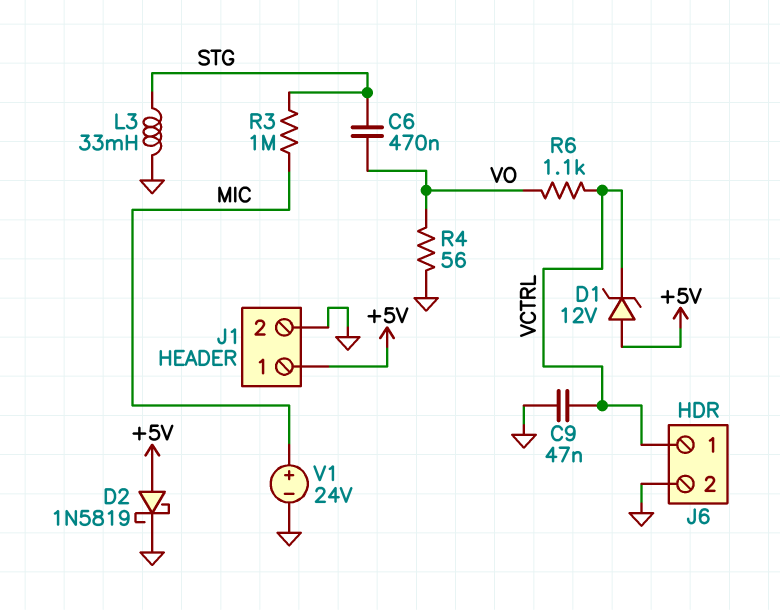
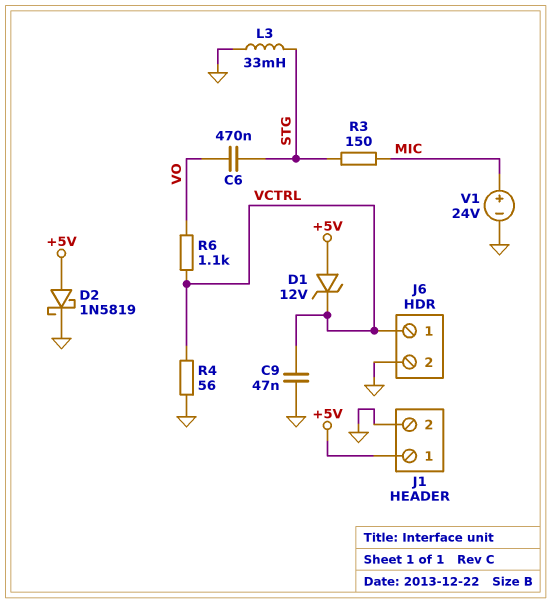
R3: 1M (MIC, STG) -> 150 (MIC, STG)
R4: 56 (GND, VO) -> 56 (GND, VCTRL)

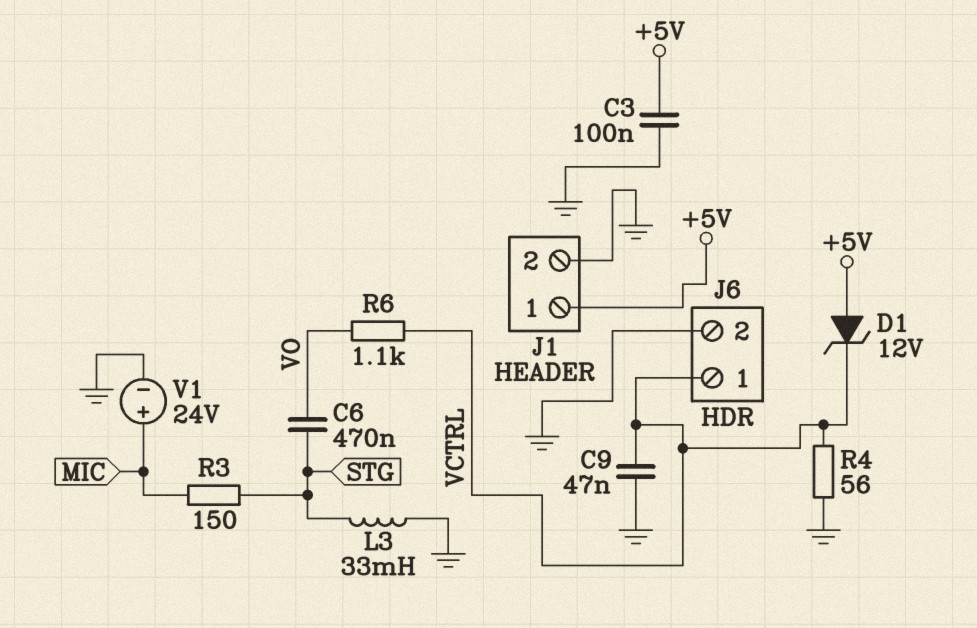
C3: none -> 100nF (+5V, GND)
D2: schottky 1N5819 (A +5V, K GND) -> none

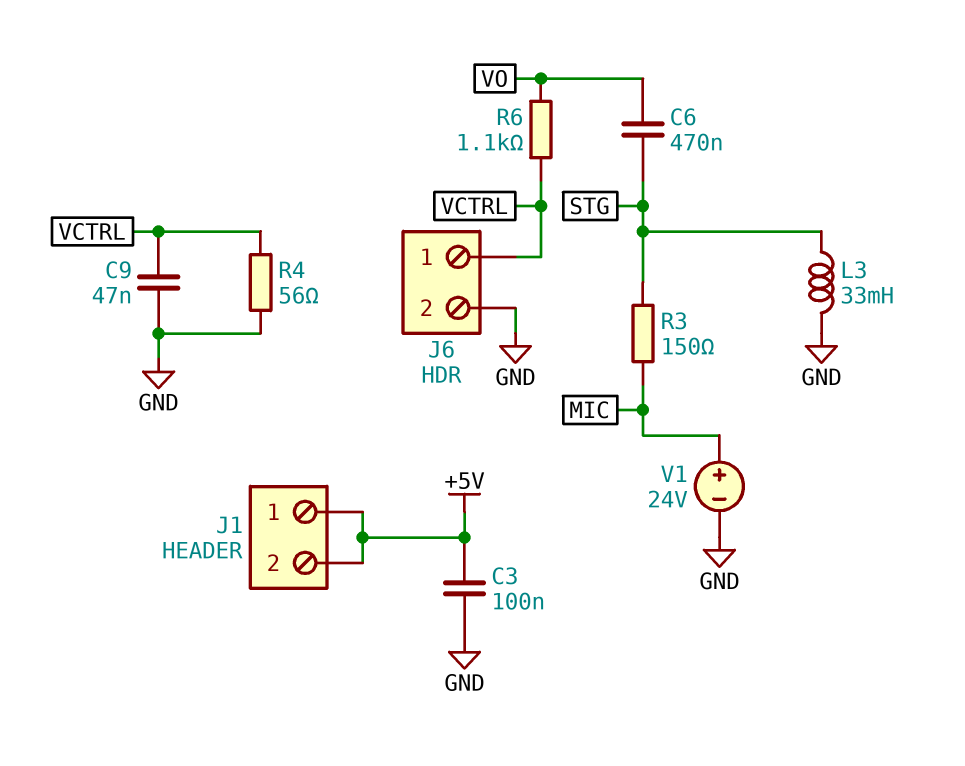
D1: zener 12V (A +5V, K VCTRL) -> none
J1 pin 2: GND -> +5V

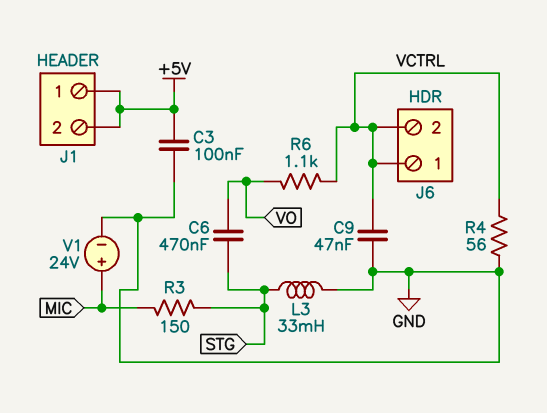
J6 pin 2: GND -> VCTRL

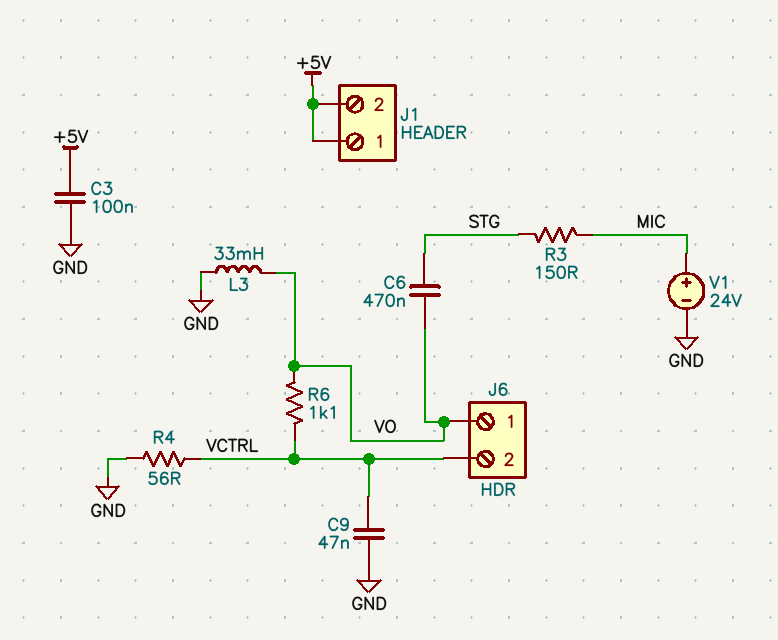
J6 pin 1: VCTRL -> VO
L3: 33mH (GND, STG) -> 33mH (GND, VO)

